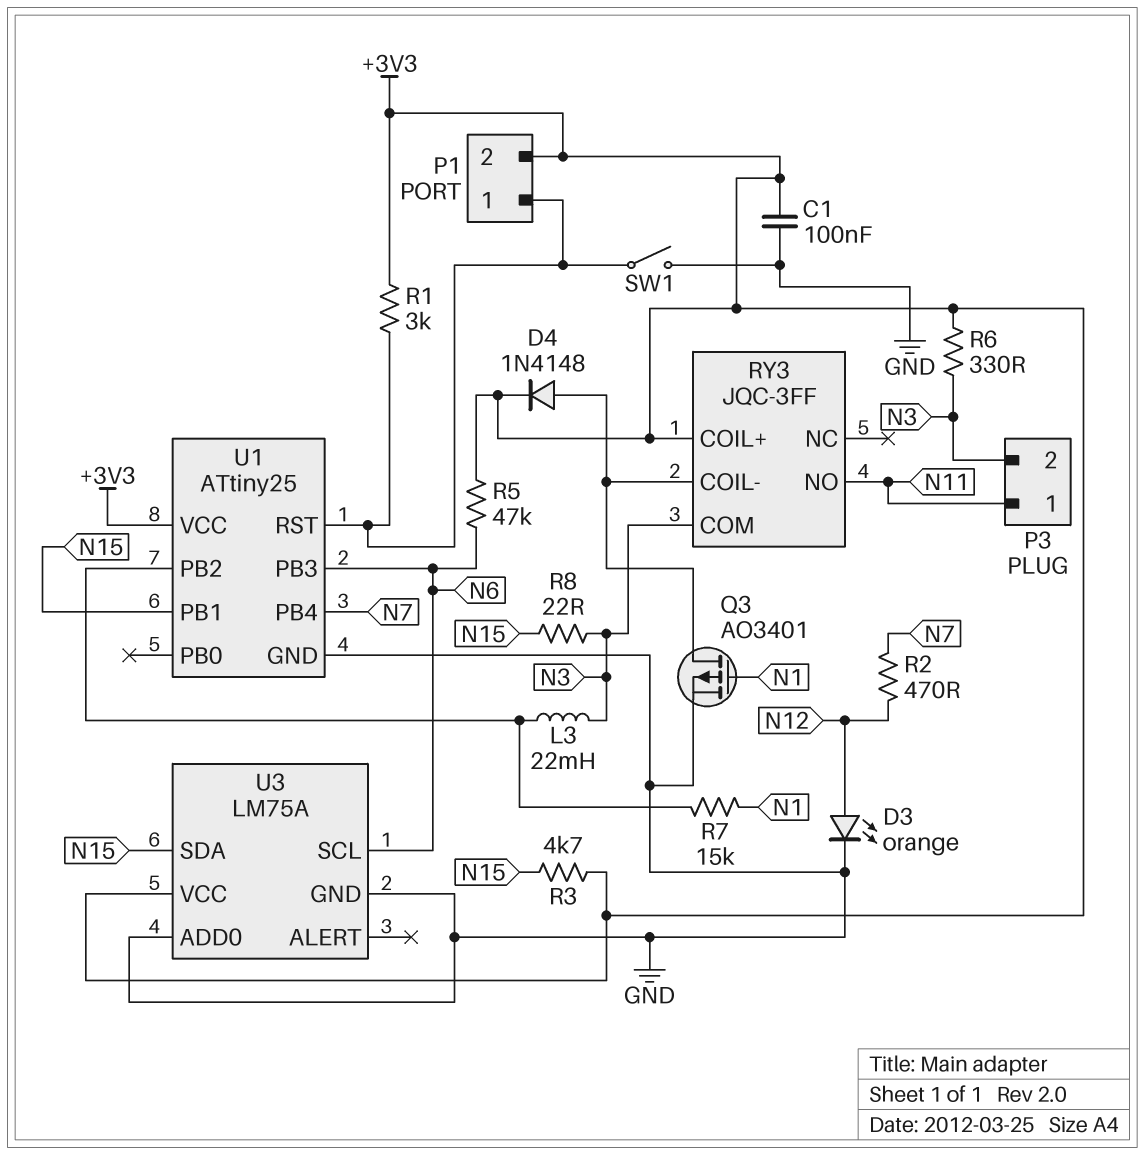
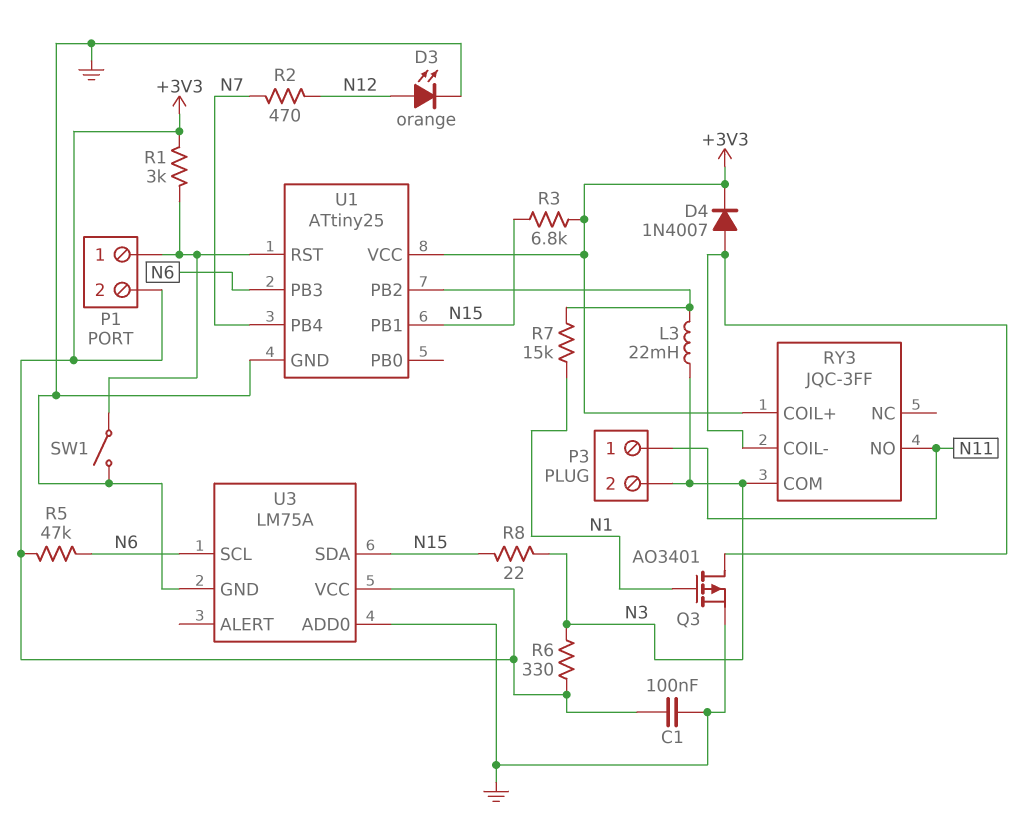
D4: diode 1N4148 (A RY3/COIL-, K +3V3) -> diode 1N4007 (A RY3/COIL-, K +3V3)
R3: 4.7k (+3V3, N15) -> 6.8k (+3V3, N15)

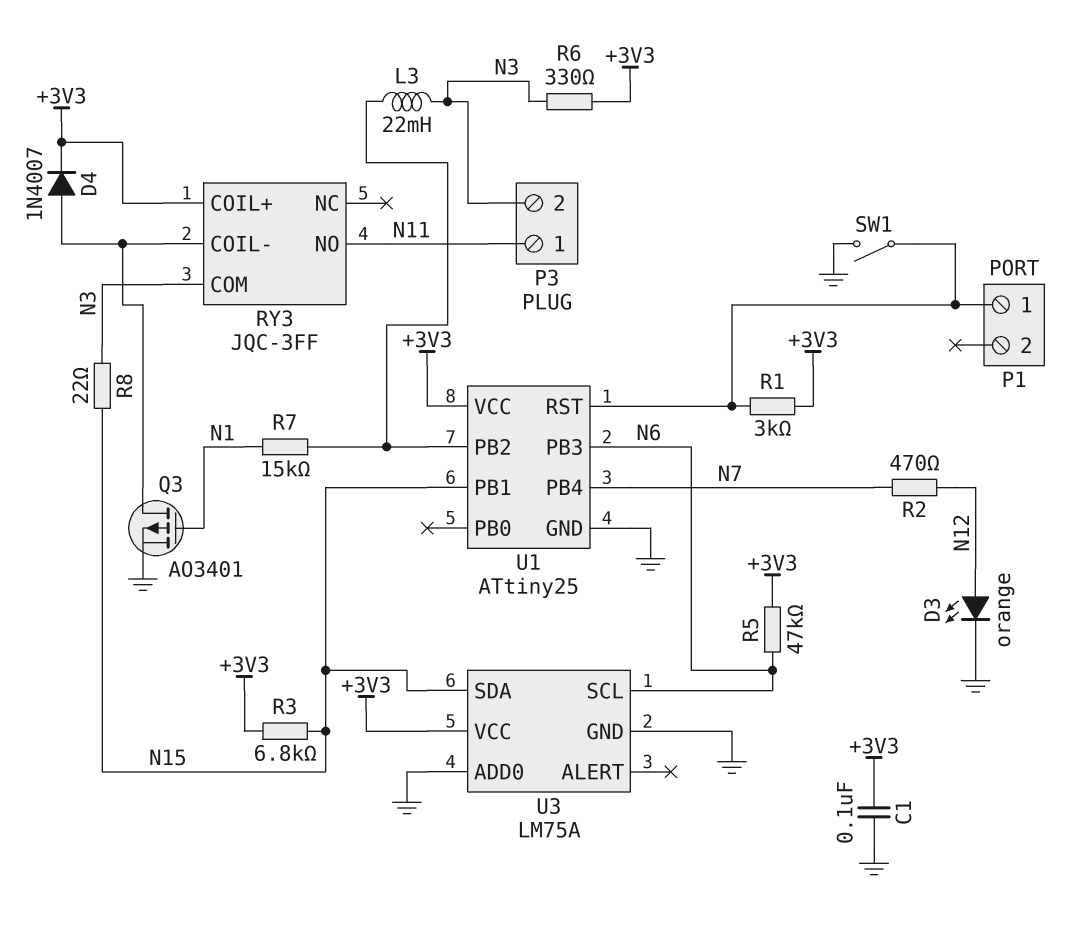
P1 pin 2: +3V3 -> none

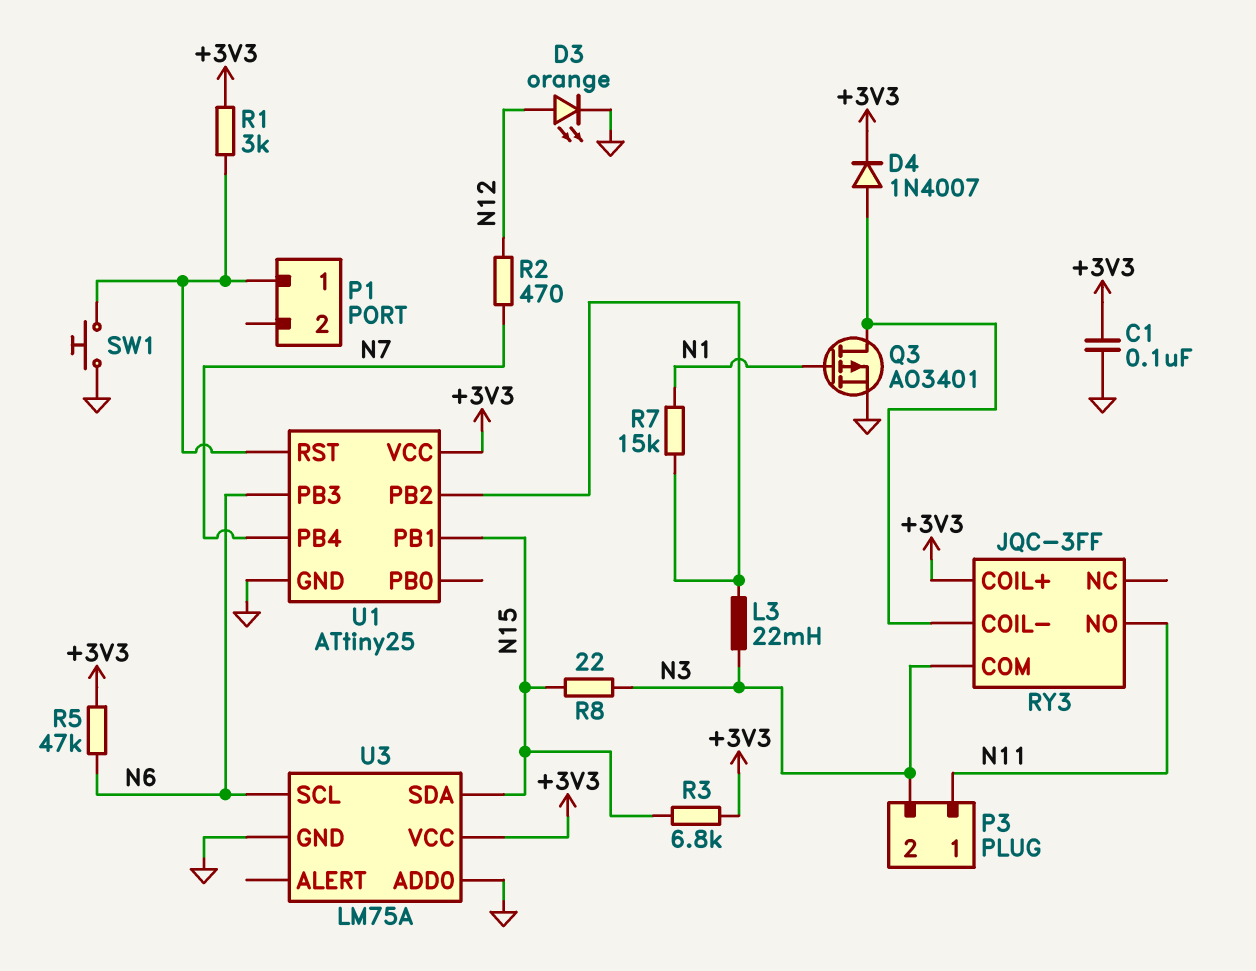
R6: 330 (+3V3, N3) -> none
SW1: switch (GND, P1/1) -> button (GND, P1/1)

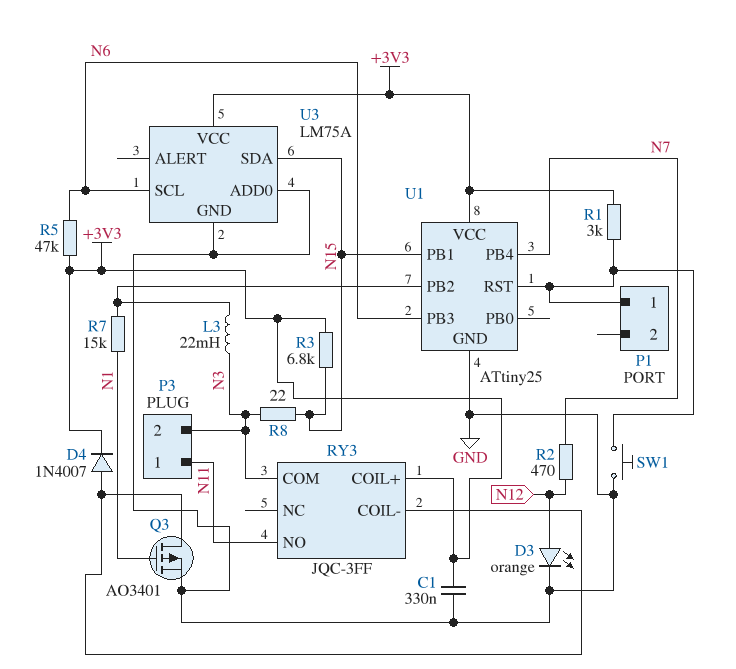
C1: 100nF (+3V3, GND) -> 330nF (+3V3, GND)

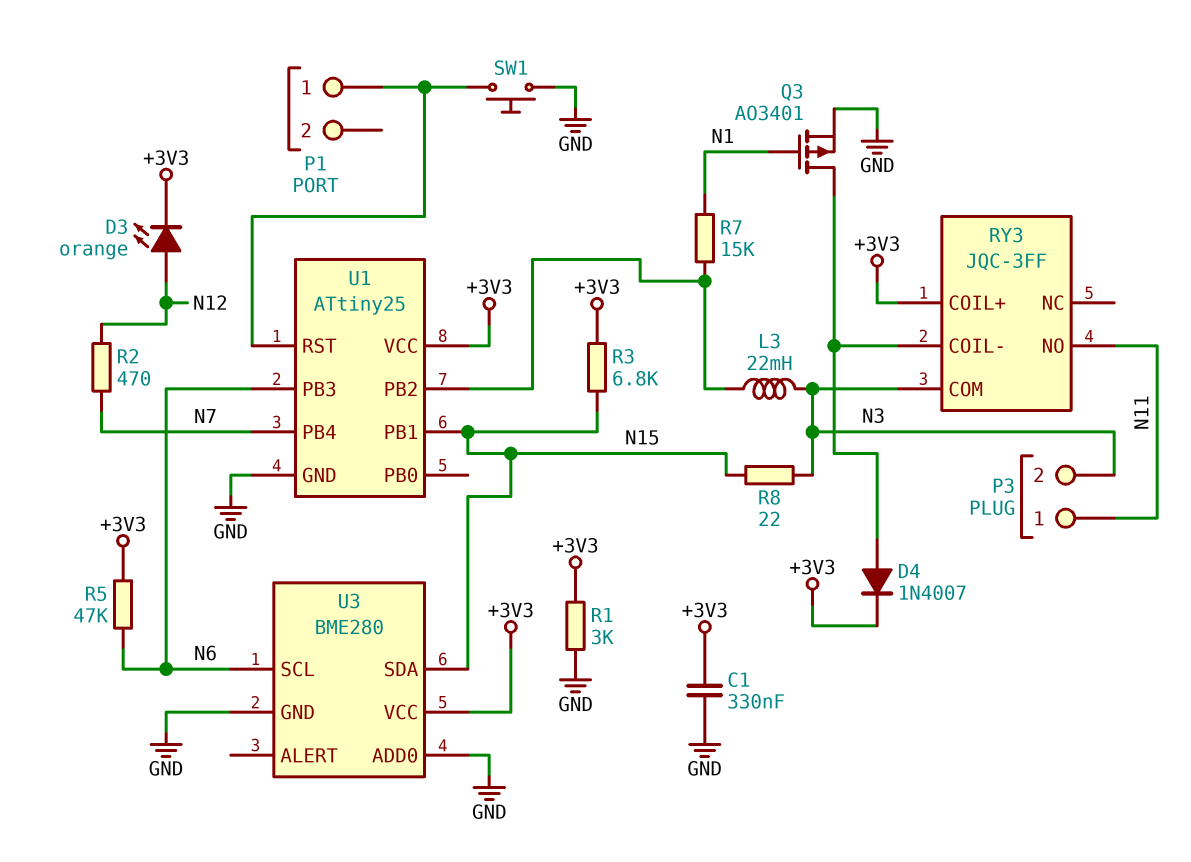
D3: LED orange (A N12, K GND) -> LED orange (A N12, K +3V3)
R1: 3k (+3V3, P1/1) -> 3k (+3V3, GND)
U3: LM75A -> BME280

